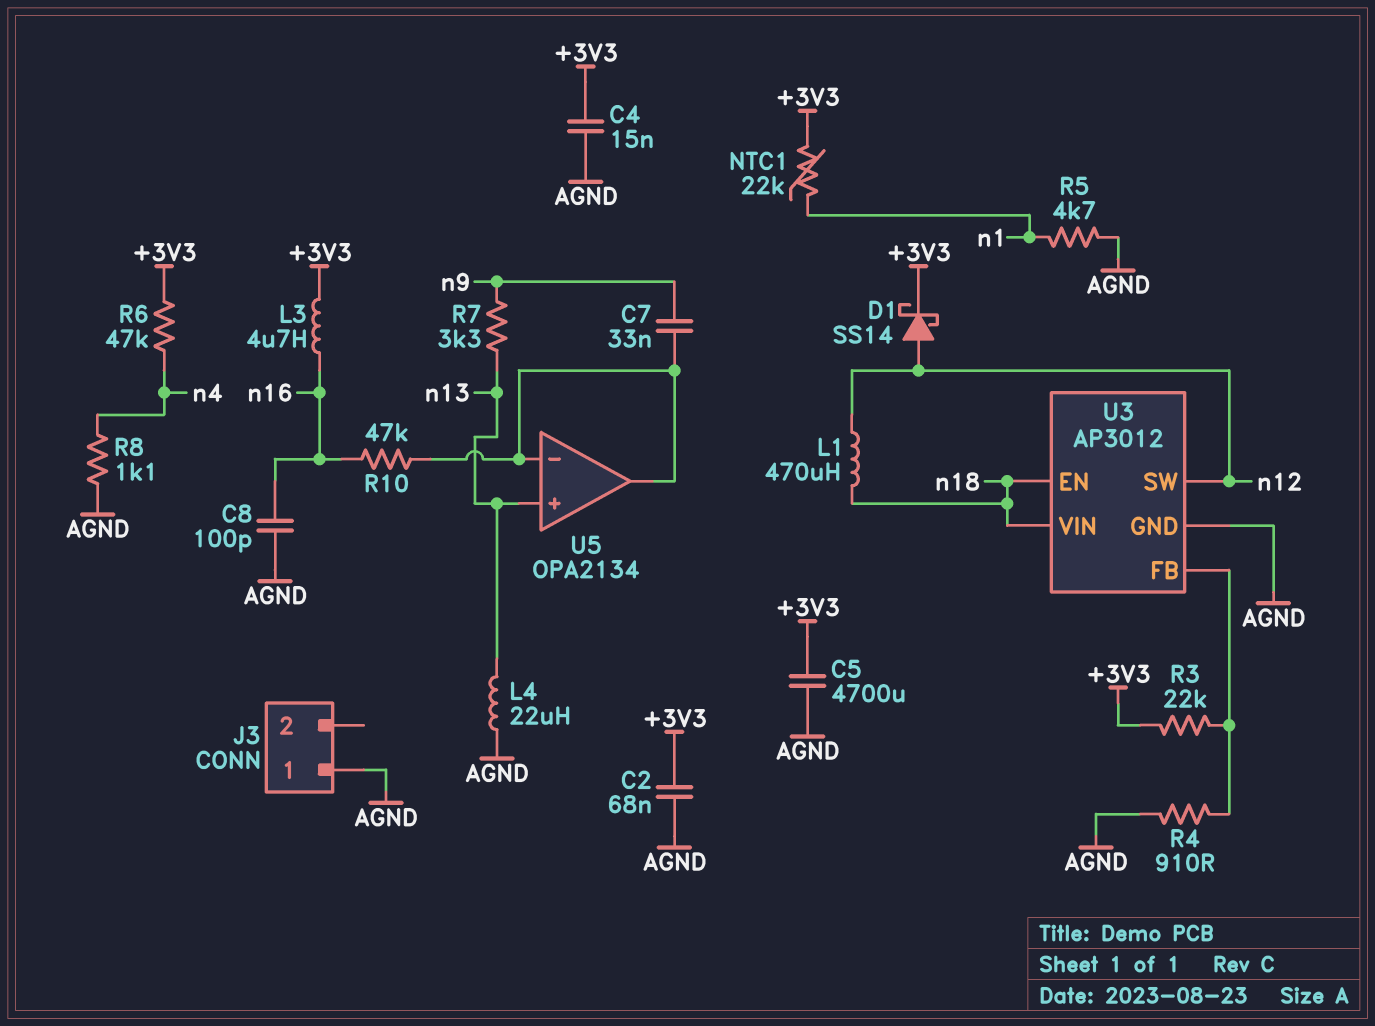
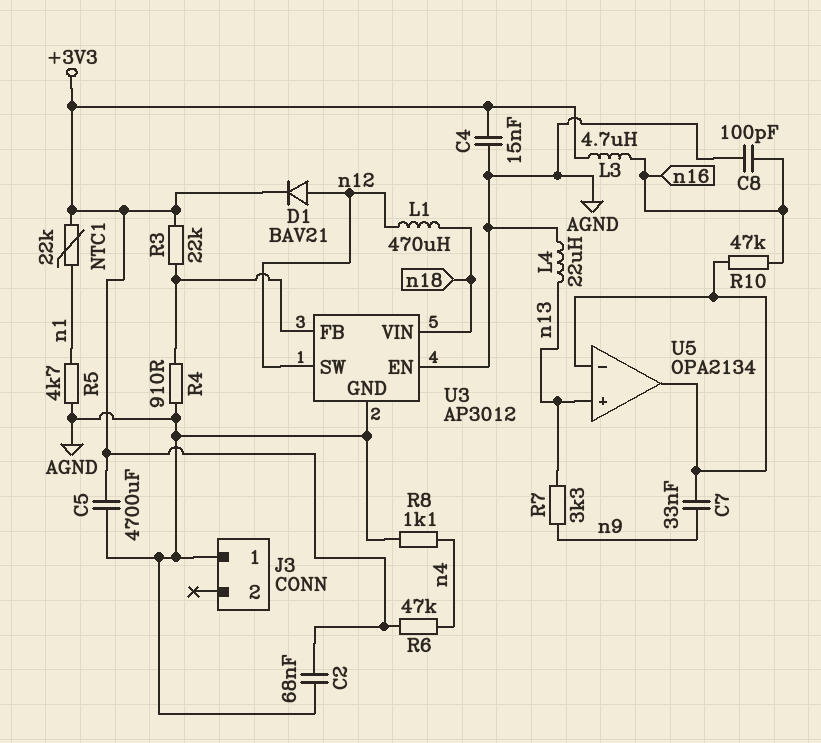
D1: schottky SS14 (A n12, K +3V3) -> diode BAV21 (A n12, K +3V3)
U3 pin EN: n18 -> AGND

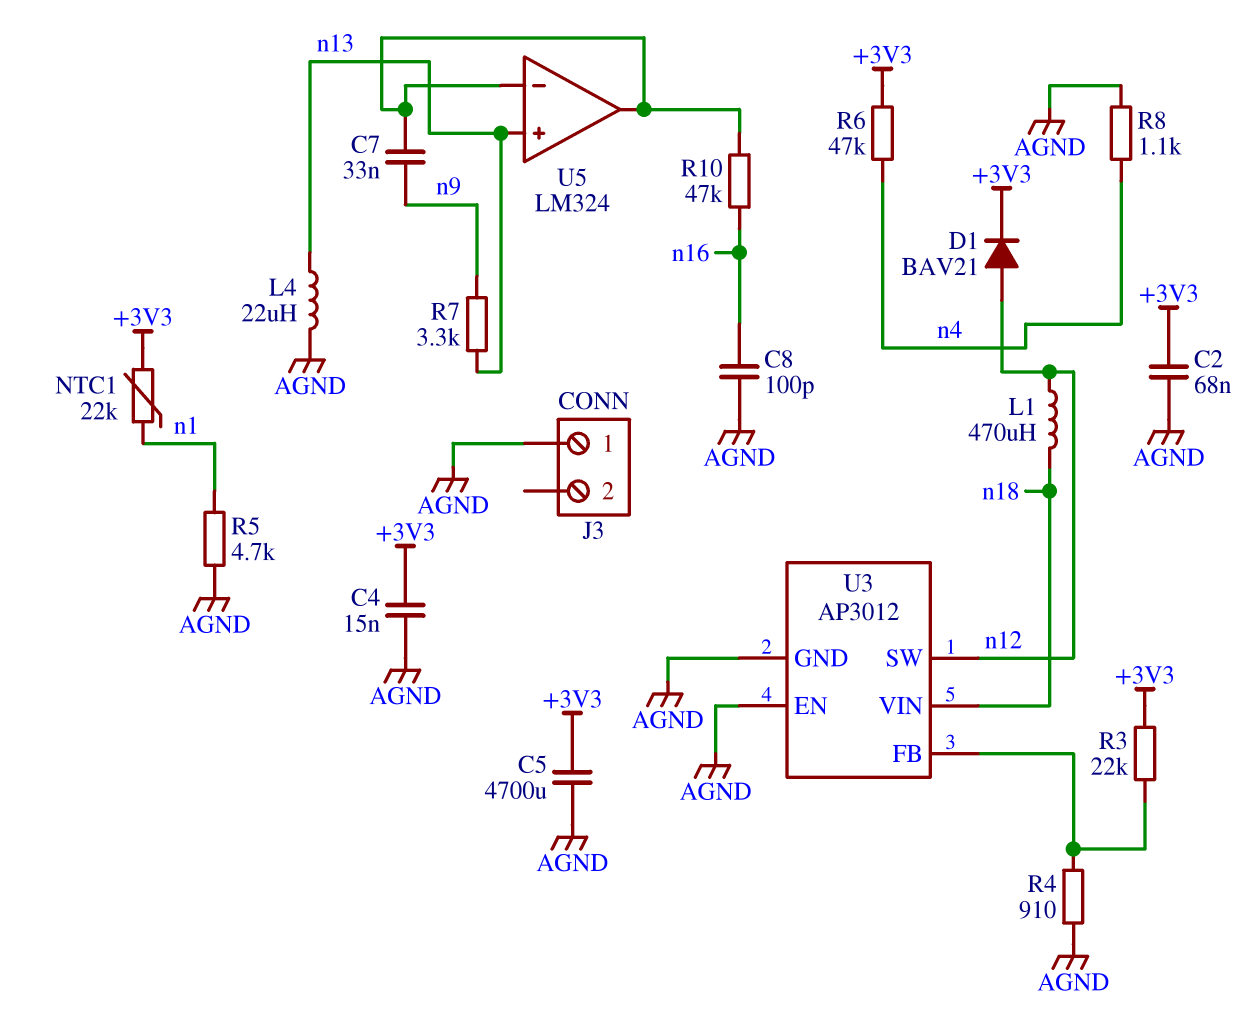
L3: 4.7uH (+3V3, n16) -> none
U5: OPA2134 -> LM324

